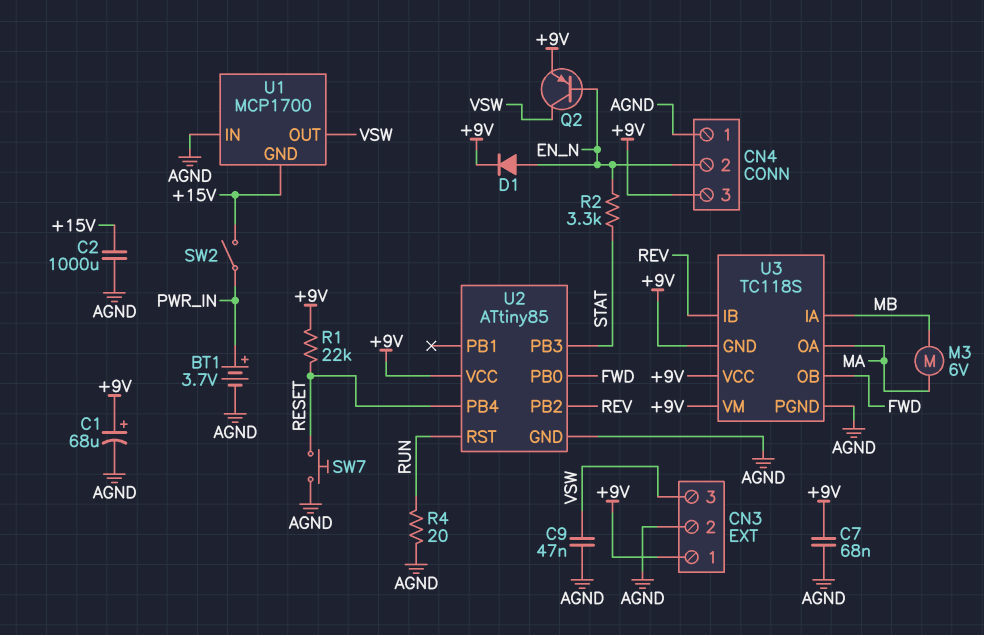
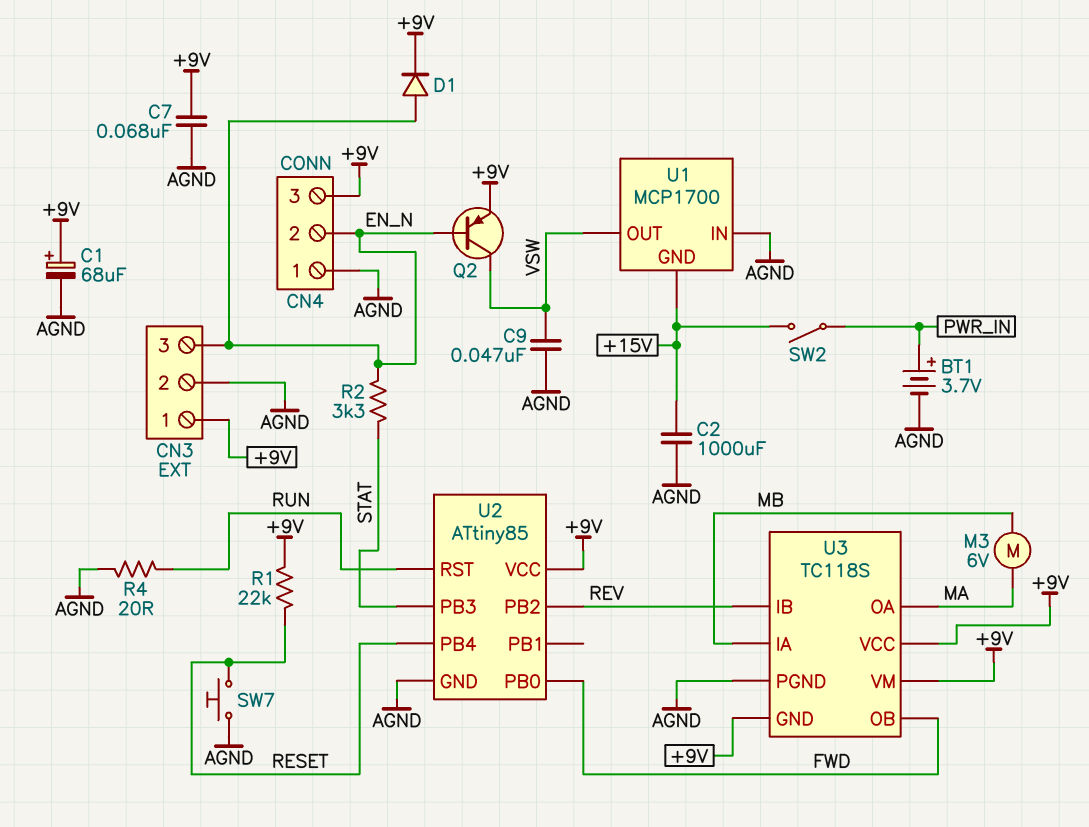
CN3 pin 3: VSW -> EN_N

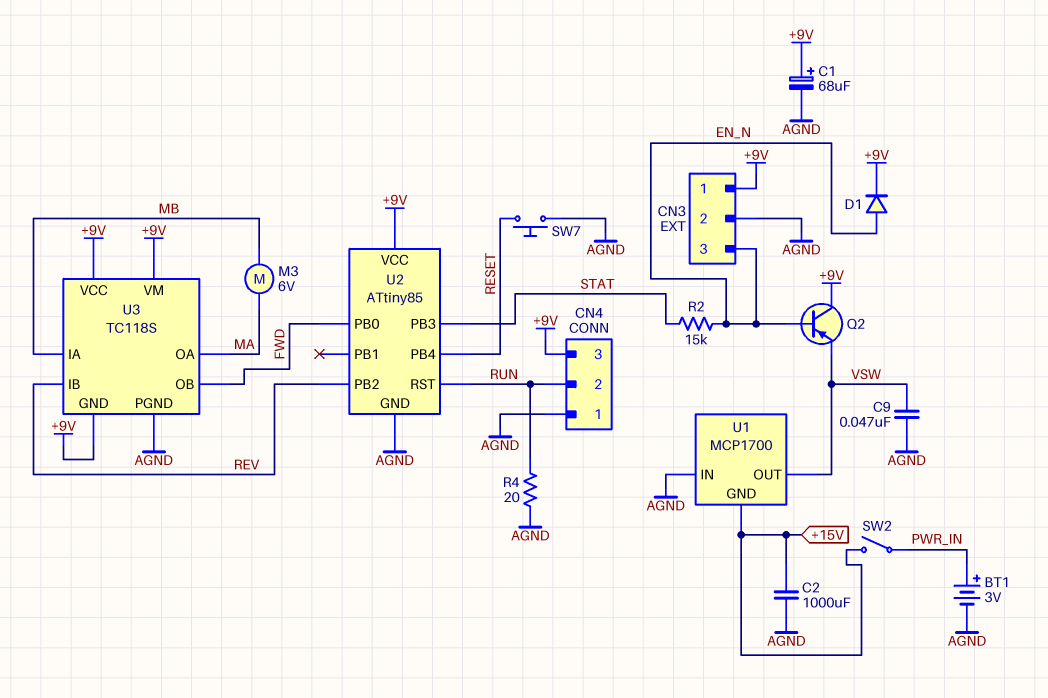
BT1: 3.7V (plus PWR_IN, minus AGND) -> 3V (plus PWR_IN, minus AGND)
C7: 68nF (+9V, AGND) -> none
CN4 pin 2: EN_N -> RUN
Q2: PNP (B EN_N, C VSW, E +9V) -> PNP (B EN_N, C +9V, E VSW)
R1: 22k (+9V, RESET) -> none
R2: 3.3k (EN_N, STAT) -> 15k (EN_N, STAT)

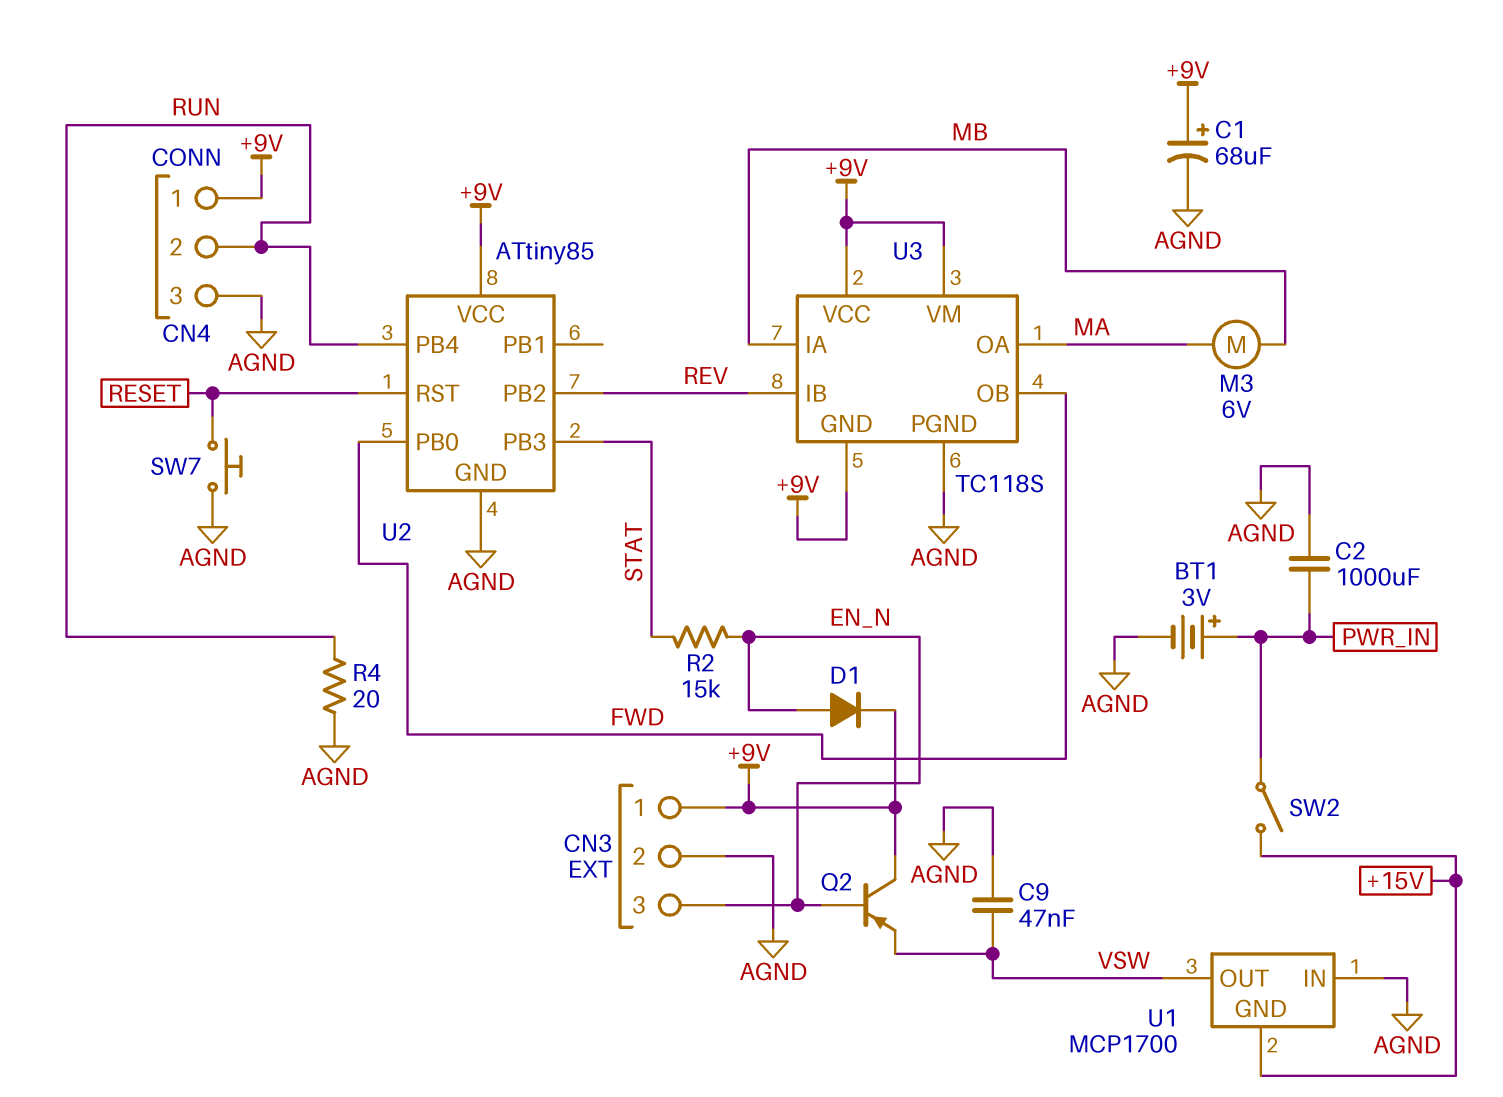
C2: 1000uF (+15V, AGND) -> 1000uF (AGND, PWR_IN)
CN4 pin 1: AGND -> +9V
CN4 pin 3: +9V -> AGND
U2 pin PB4: RESET -> RUN
U2 pin RST: RUN -> RESET

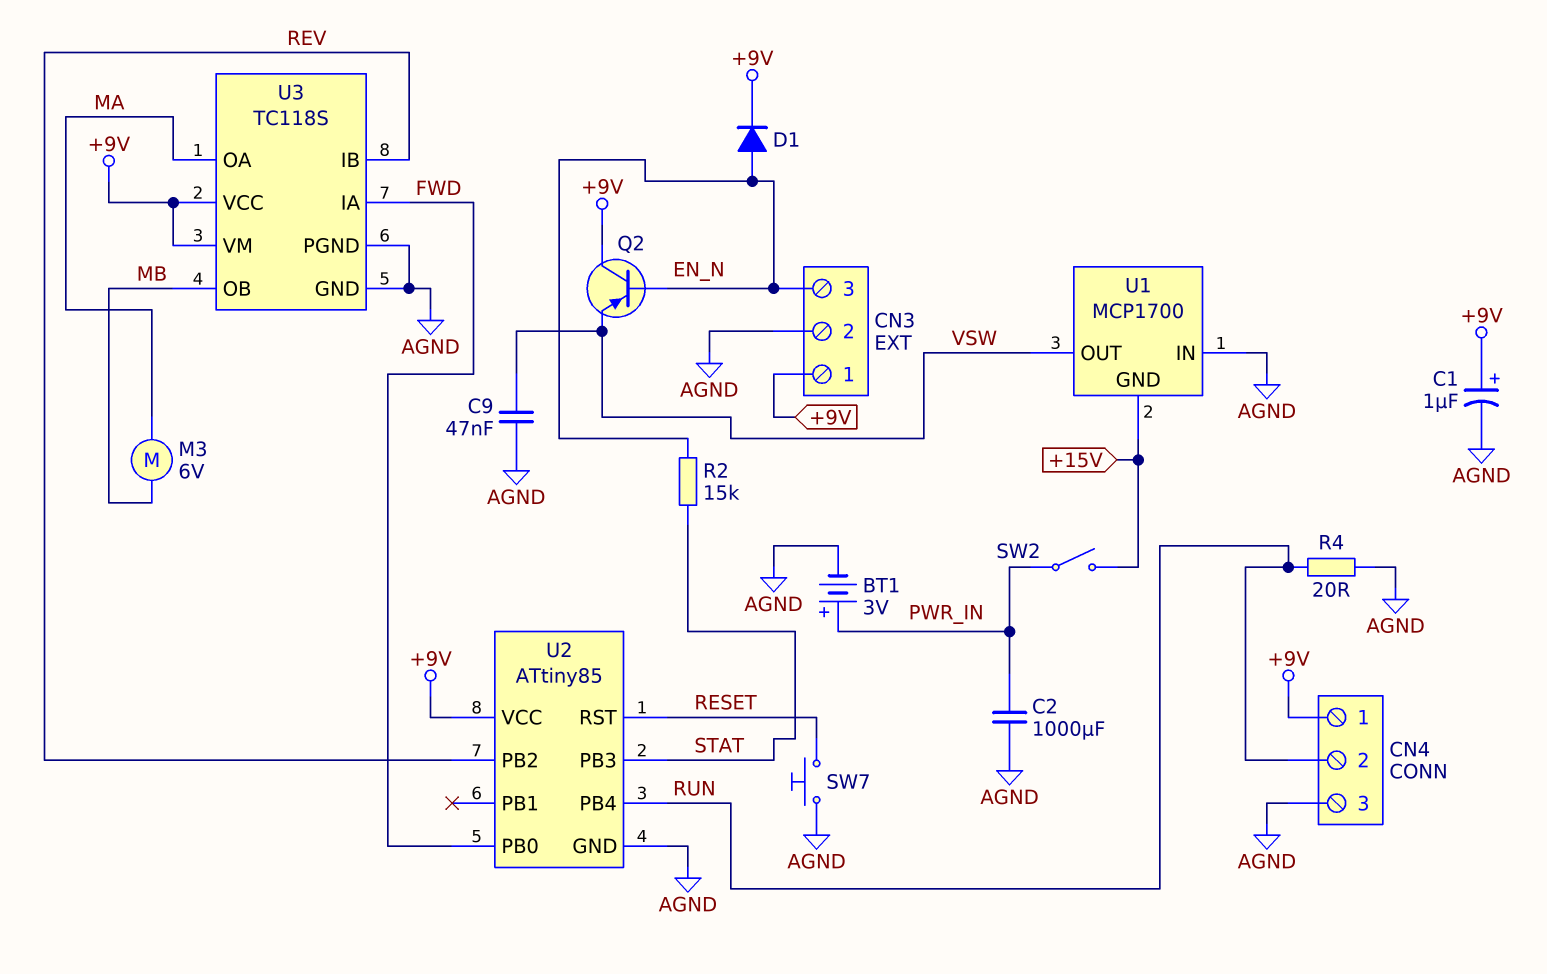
C1: 68uF (plus +9V, minus AGND) -> 1uF (plus +9V, minus AGND)
U3 pin GND: +9V -> AGND
U3 pin IA: MB -> FWD
U3 pin OB: FWD -> MB

